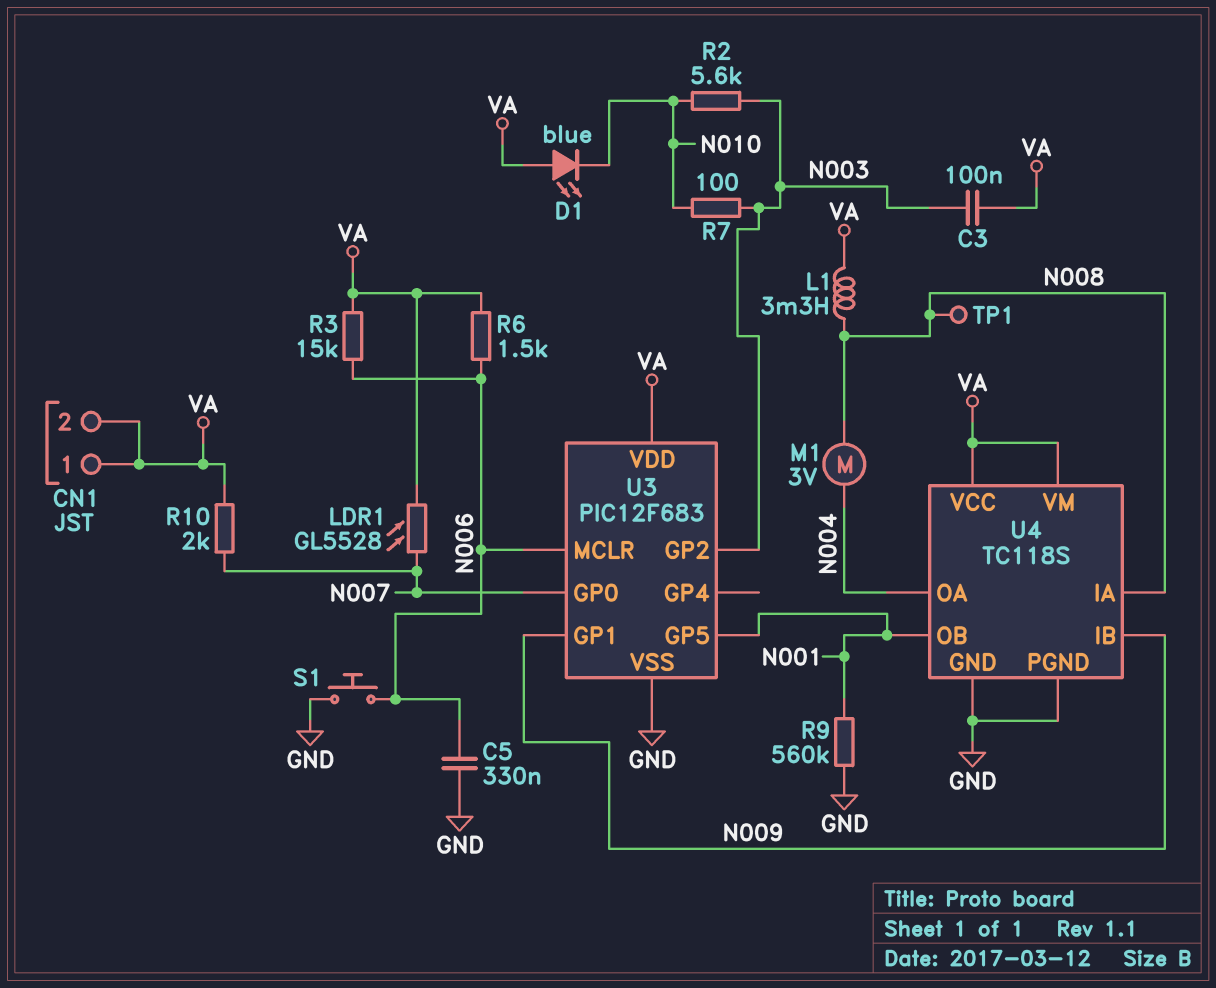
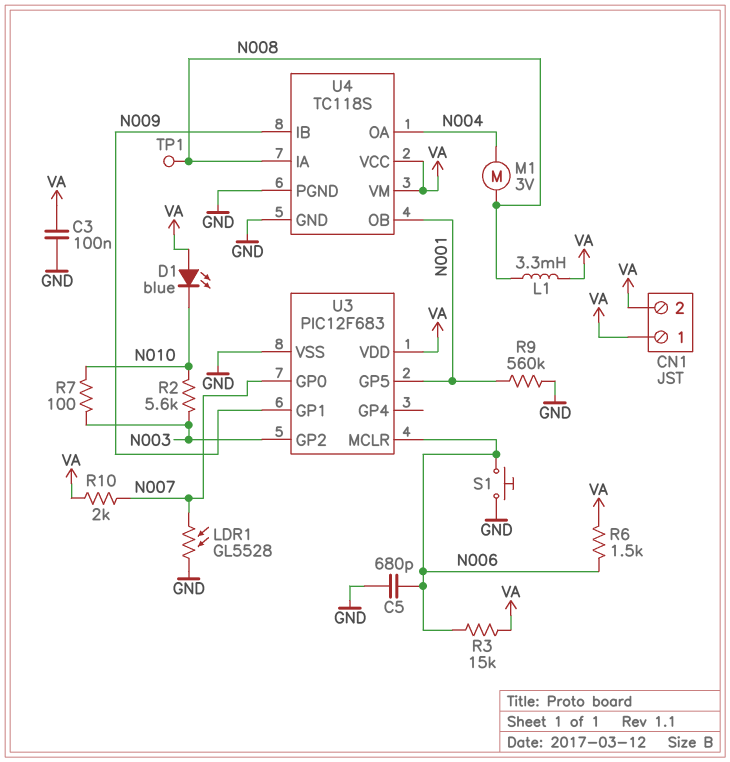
C3: 100nF (N003, VA) -> 100nF (GND, VA)
C5: 330nF (GND, N006) -> 680pF (GND, N006)
LDR1: GL5528 (N007, VA) -> GL5528 (GND, N007)

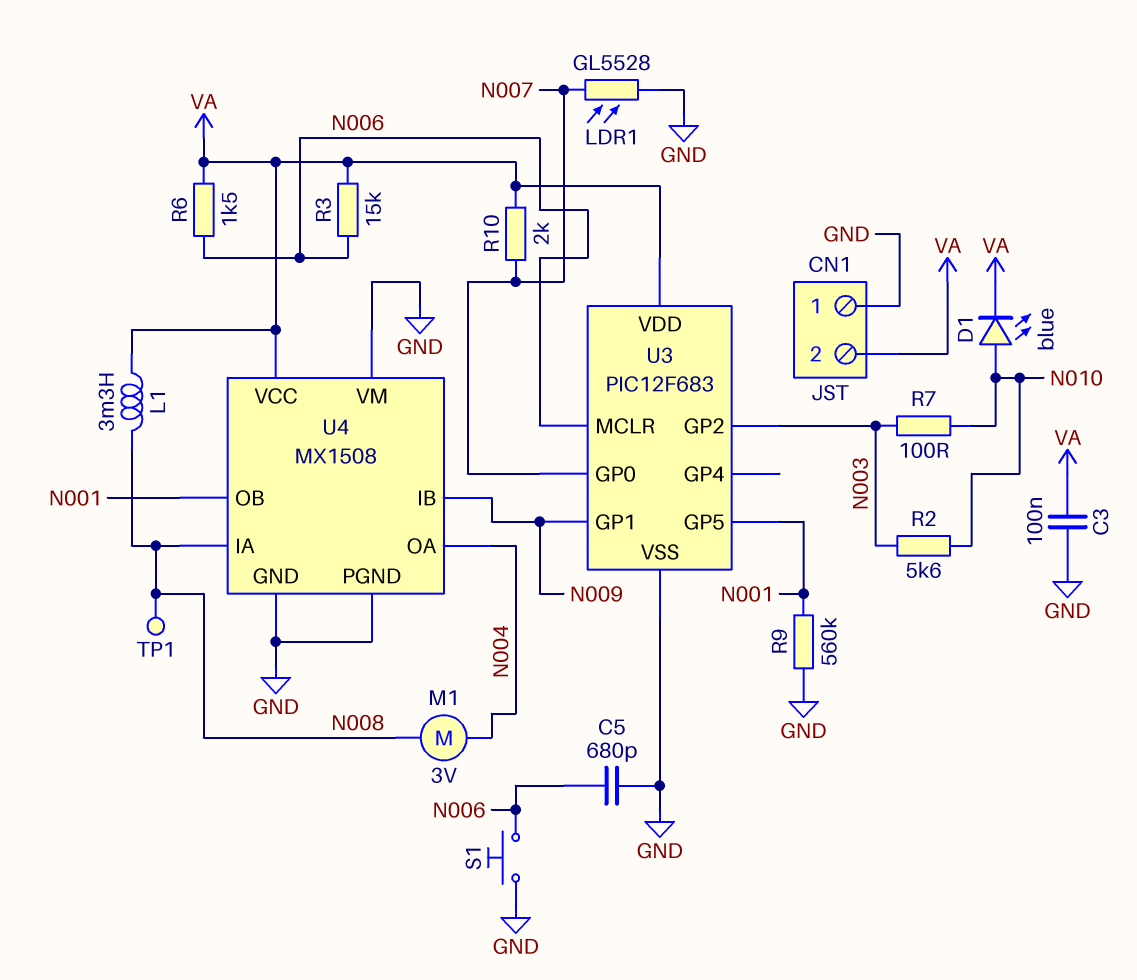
CN1 pin 1: VA -> GND
D1: LED blue (A VA, K N010) -> LED blue (A N010, K VA)
U4: TC118S -> MX1508
U4 pin VM: VA -> GND

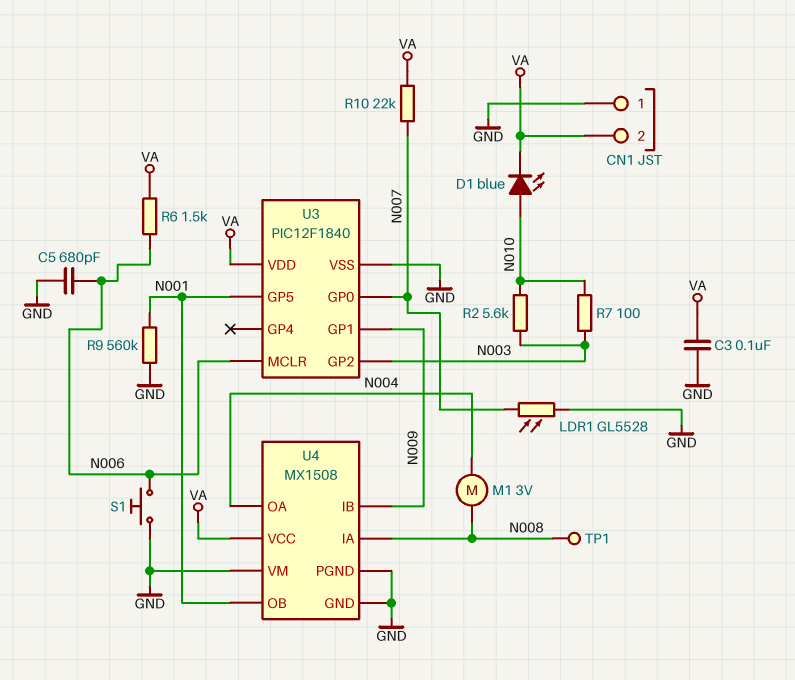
L1: 3.3mH (N008, VA) -> none
R3: 15k (N006, VA) -> none
R10: 2k (N007, VA) -> 22k (N007, VA)
U3: PIC12F683 -> PIC12F1840

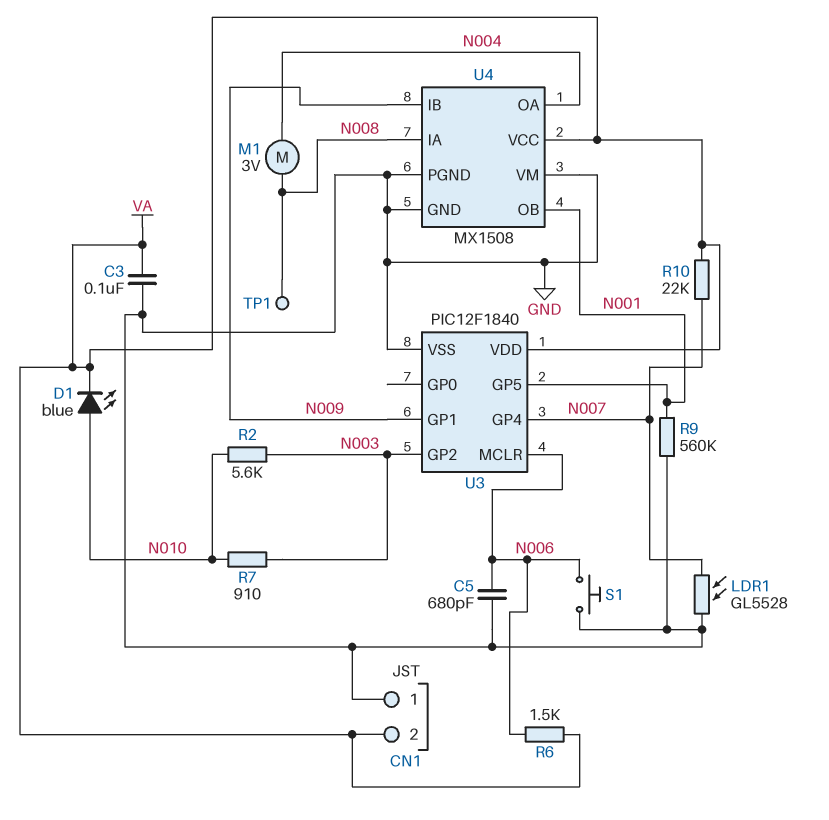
R7: 100 (N003, N010) -> 910 (N003, N010)
U3 pin GP0: N007 -> none
U3 pin GP4: none -> N007

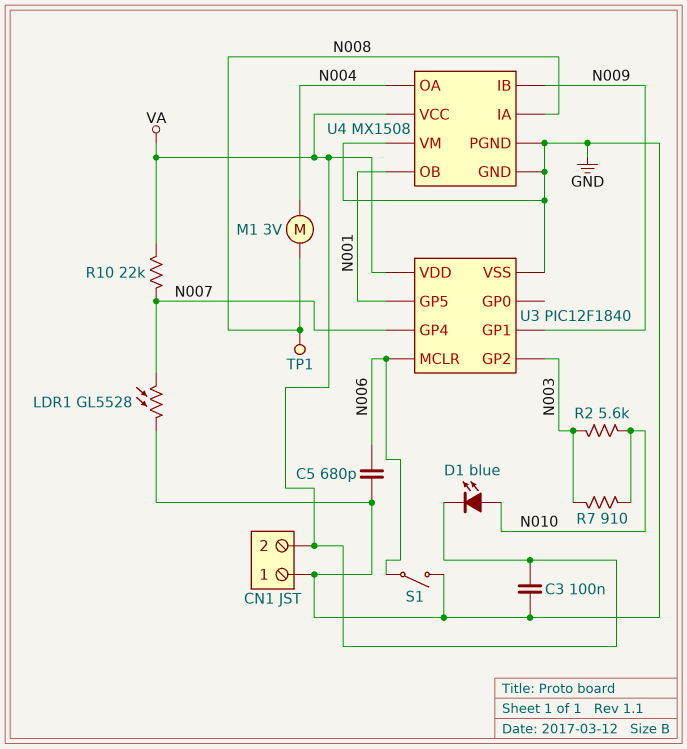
R6: 1.5k (N006, VA) -> none
R9: 560k (GND, N001) -> none
S1: button (GND, N006) -> switch (GND, N006)

